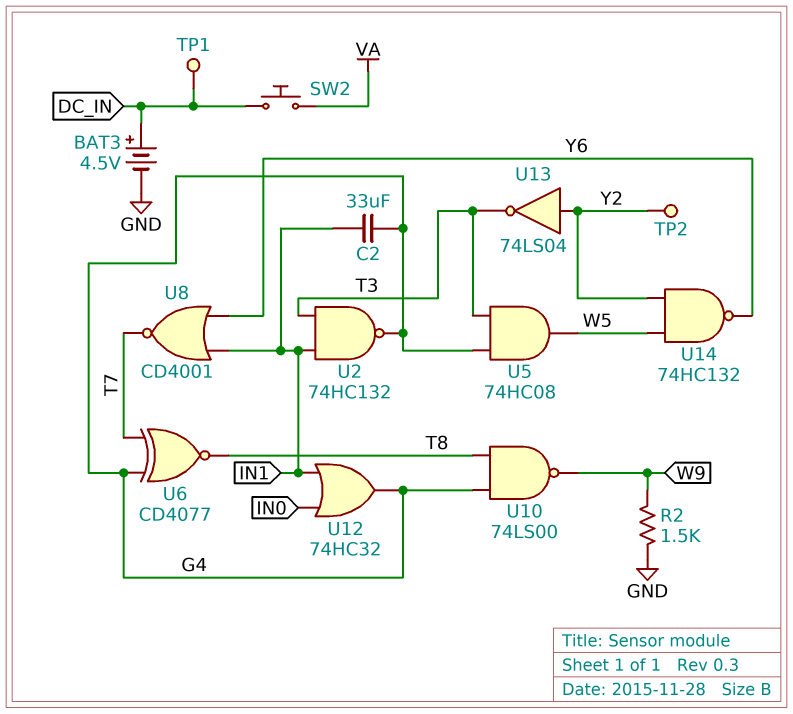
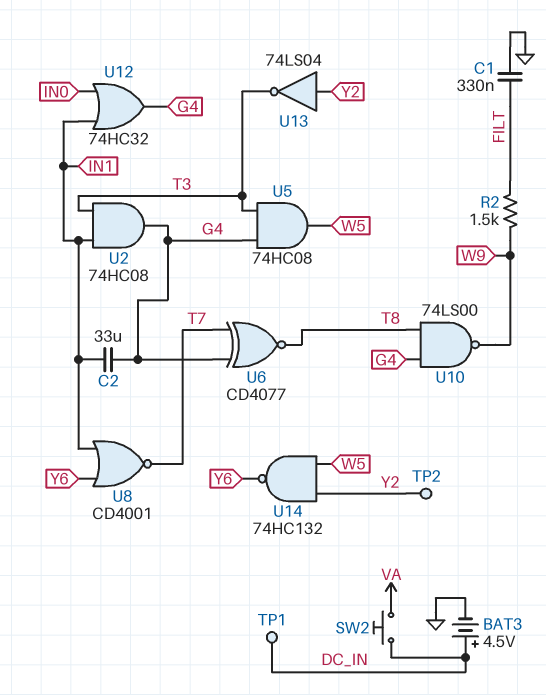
C1: none -> 330nF (FILT, GND)
R2: 1.5k (GND, W9) -> 1.5k (FILT, W9)
U2: NAND 74HC132 (in IN1, in T3, out G4) -> AND 74HC08 (in IN1, in T3, out G4)

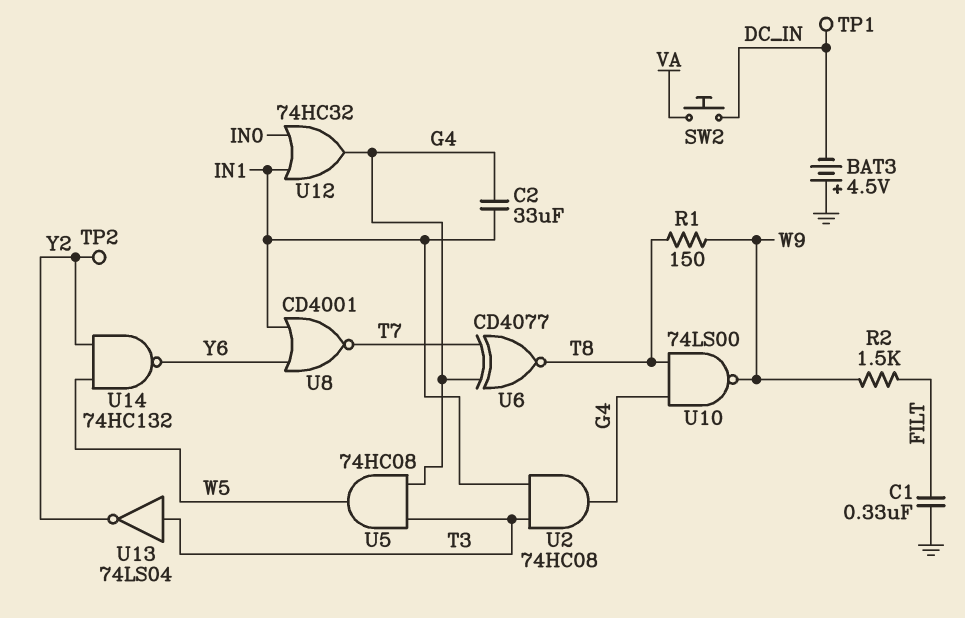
BAT3: 4.5V (plus DC_IN, minus GND) -> 4.5V (plus GND, minus DC_IN)
R1: none -> 150 (T8, W9)
U13: NOT 74LS04 (in Y2, out T3) -> NOT 74LS04 (in T3, out Y2)

